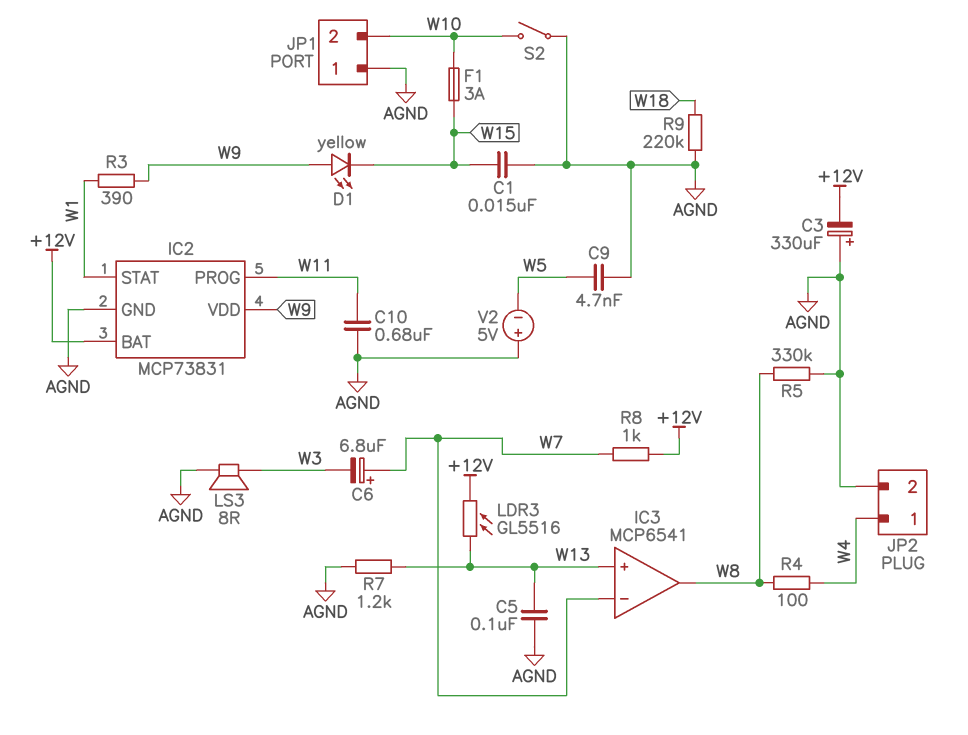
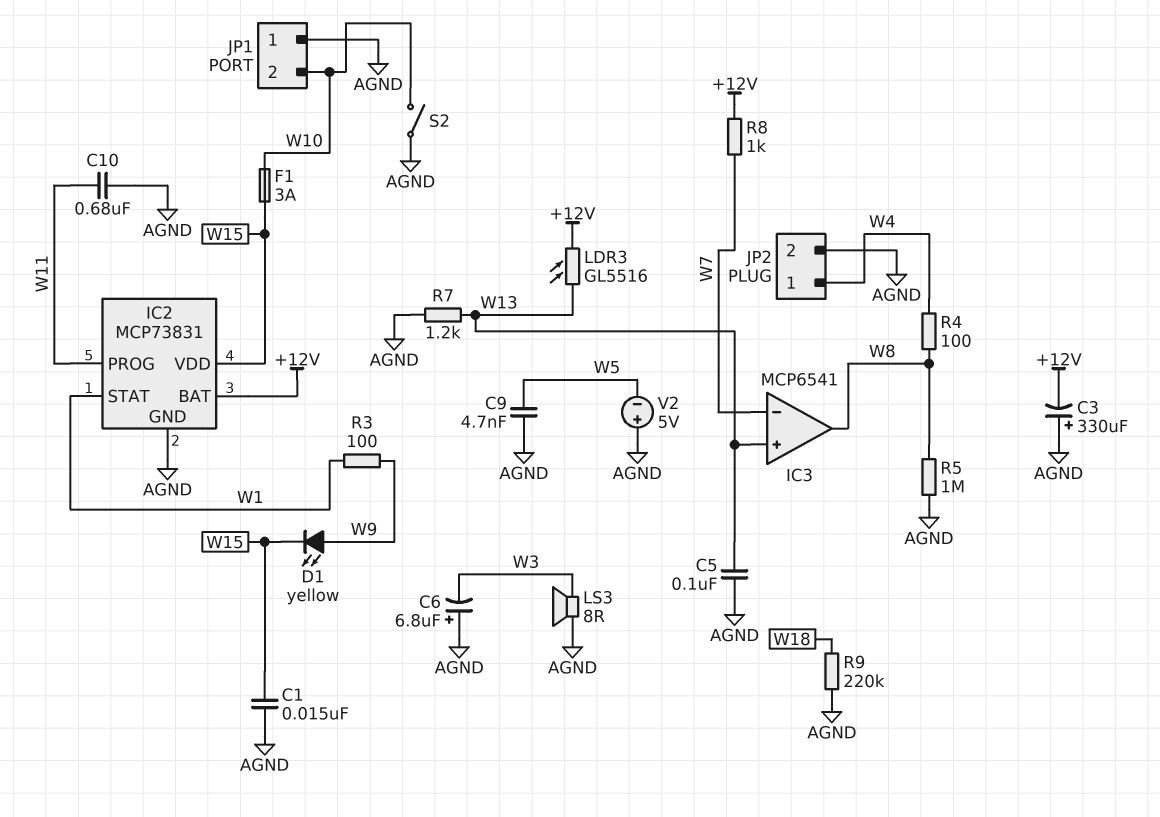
C6: 6.8uF (plus W7, minus W3) -> 6.8uF (plus AGND, minus W3)
IC2 pin VDD: W9 -> W15
R3: 390 (W1, W9) -> 100 (W1, W9)
R5: 330k (AGND, W8) -> 1M (AGND, W8)

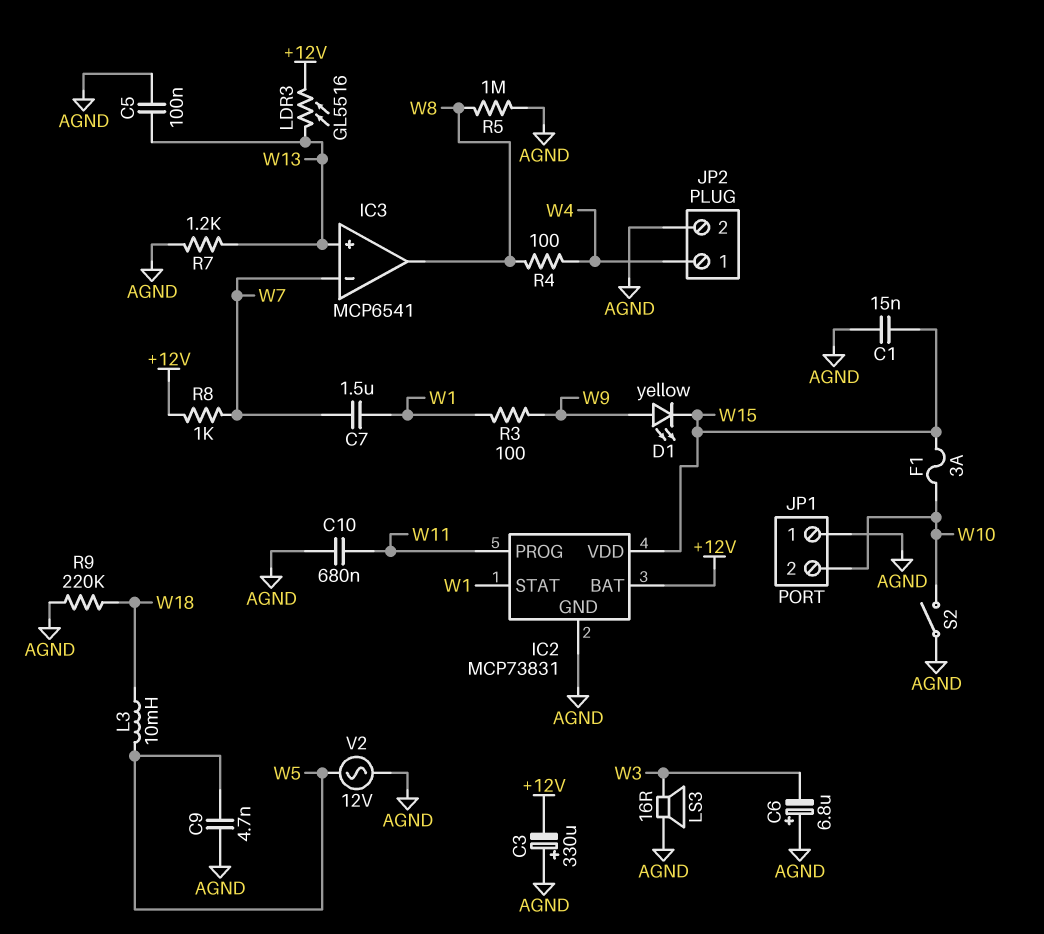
C7: none -> 1.5uF (W1, W7)
L3: none -> 10mH (W5, W18)
LS3: speaker 8R (AGND, W3) -> speaker 16R (AGND, W3)
V2: 5V (plus AGND, minus W5) -> AC 12V (AGND, W5)

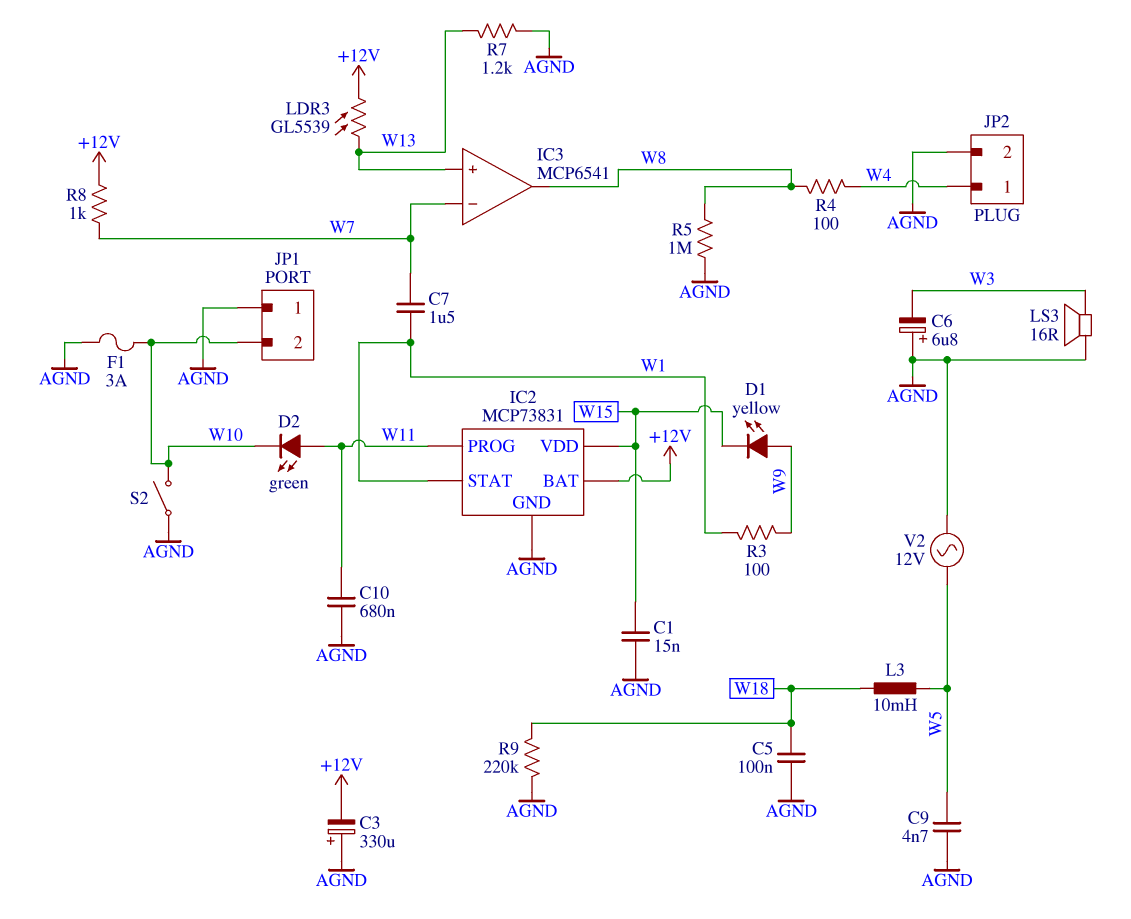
C5: 100nF (AGND, W13) -> 100nF (AGND, W18)
D2: none -> LED green (A W11, K W10)
F1: 3A (W10, W15) -> 3A (AGND, W10)
LDR3: GL5516 (+12V, W13) -> GL5539 (+12V, W13)

